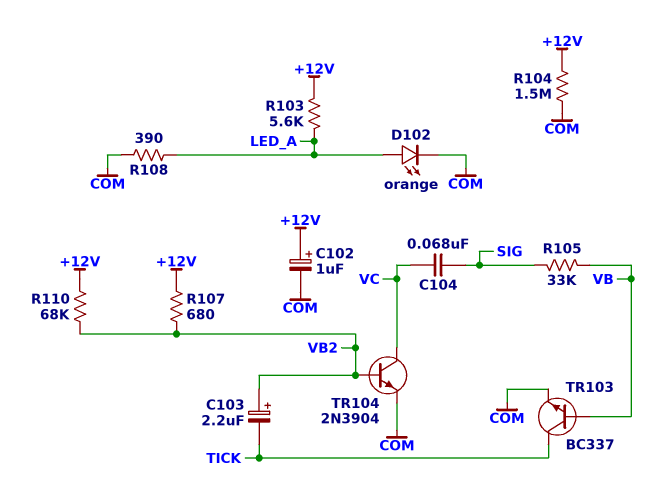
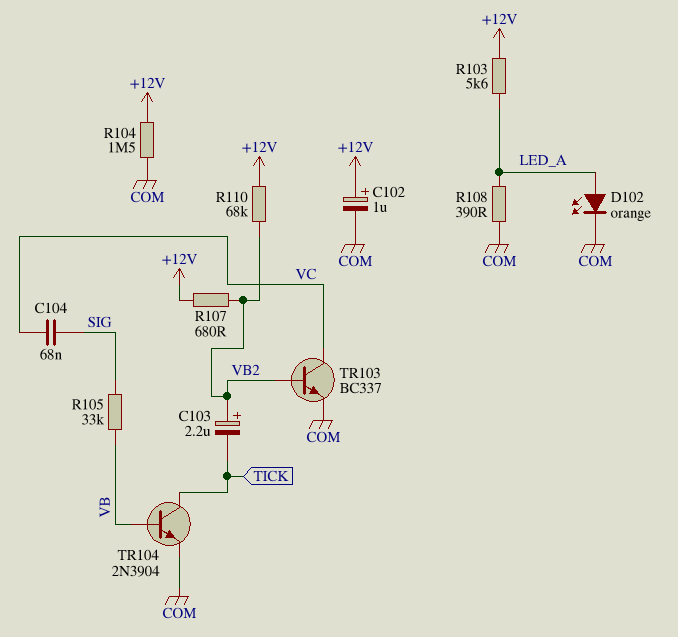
TR103: NPN BC337 (B VB, C TICK, E COM) -> NPN BC337 (B VB2, C VC, E COM)
TR104: NPN 2N3904 (B VB2, C VC, E COM) -> NPN 2N3904 (B VB, C TICK, E COM)

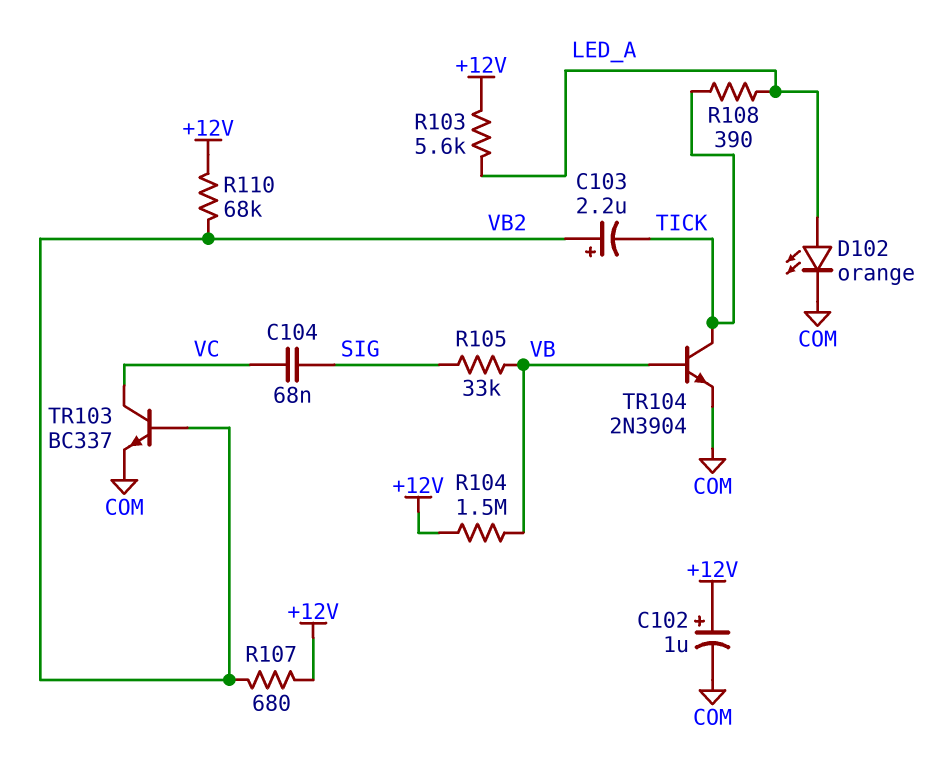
R104: 1.5M (+12V, COM) -> 1.5M (+12V, VB)
R108: 390 (COM, LED_A) -> 390 (LED_A, TICK)

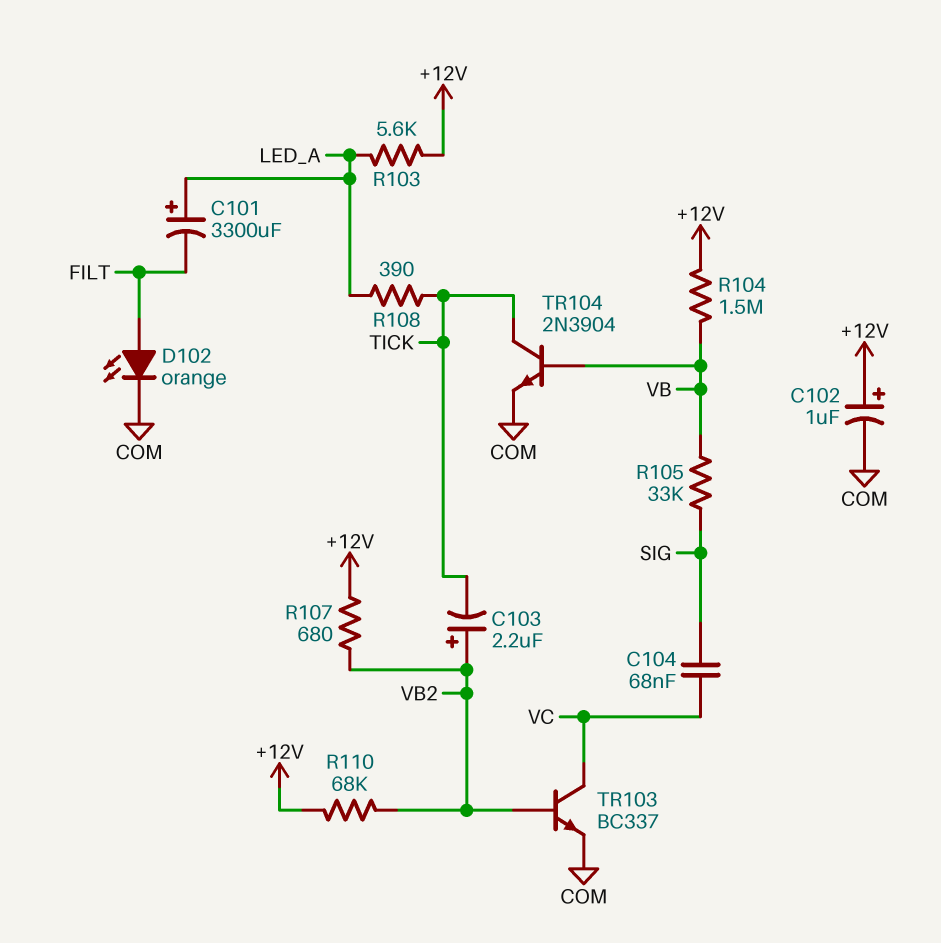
C101: none -> 3300uF (plus LED_A, minus FILT)
D102: LED orange (A LED_A, K COM) -> LED orange (A FILT, K COM)

